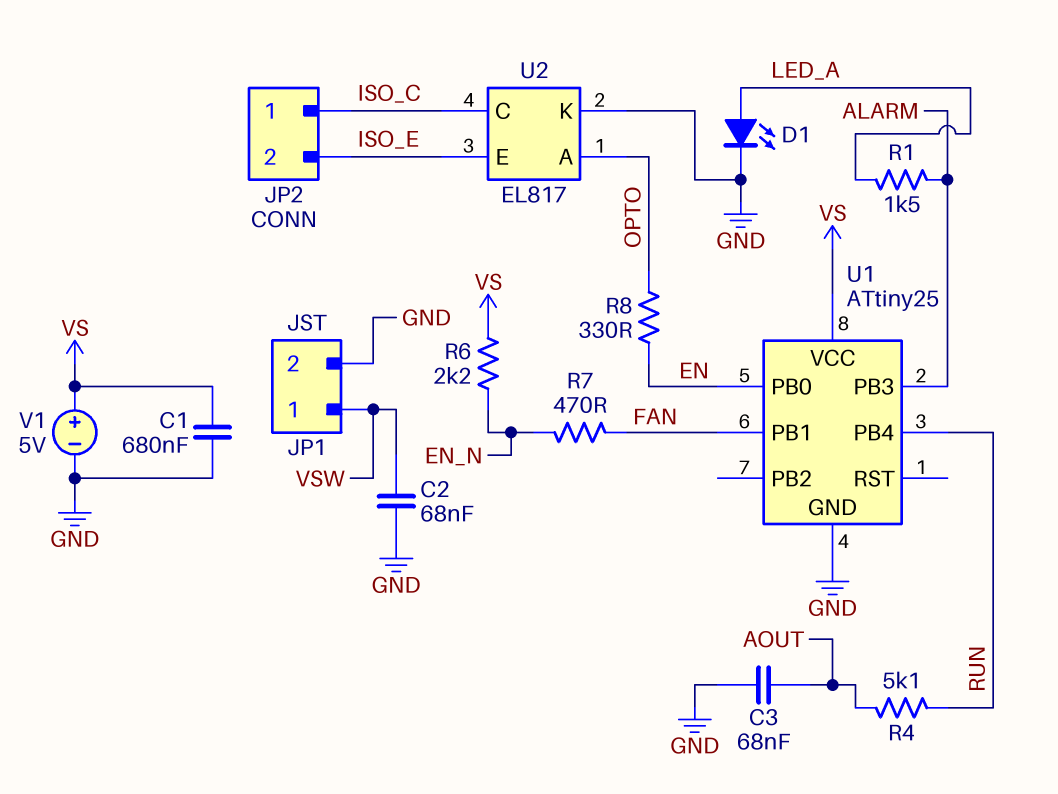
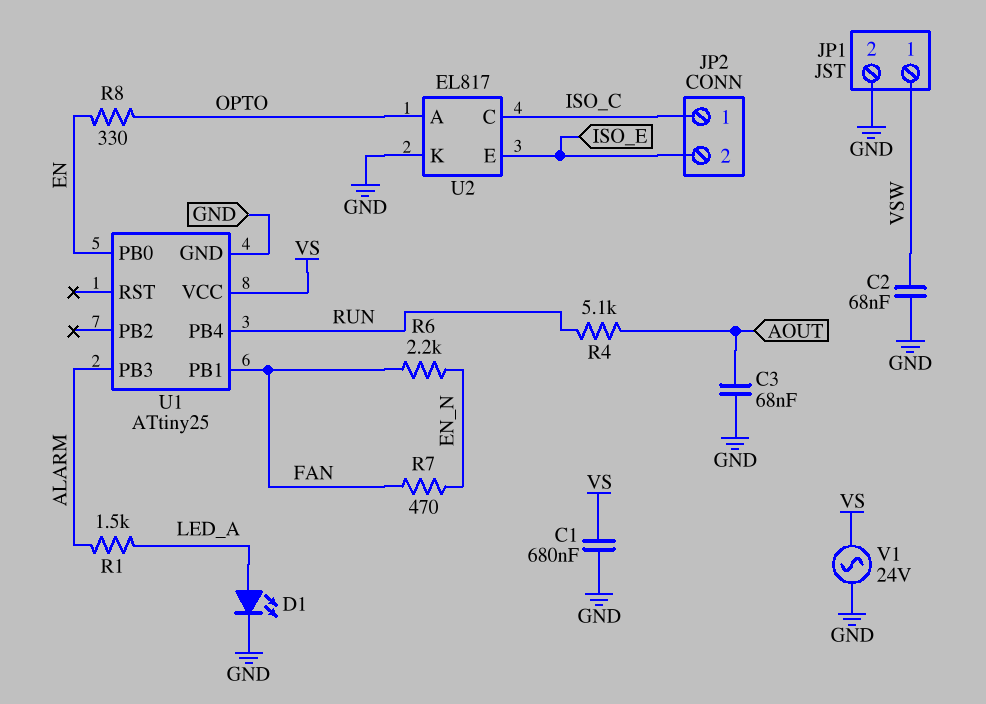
R6: 2.2k (EN_N, VS) -> 2.2k (EN_N, FAN)
V1: 5V (plus VS, minus GND) -> AC 24V (GND, VS)

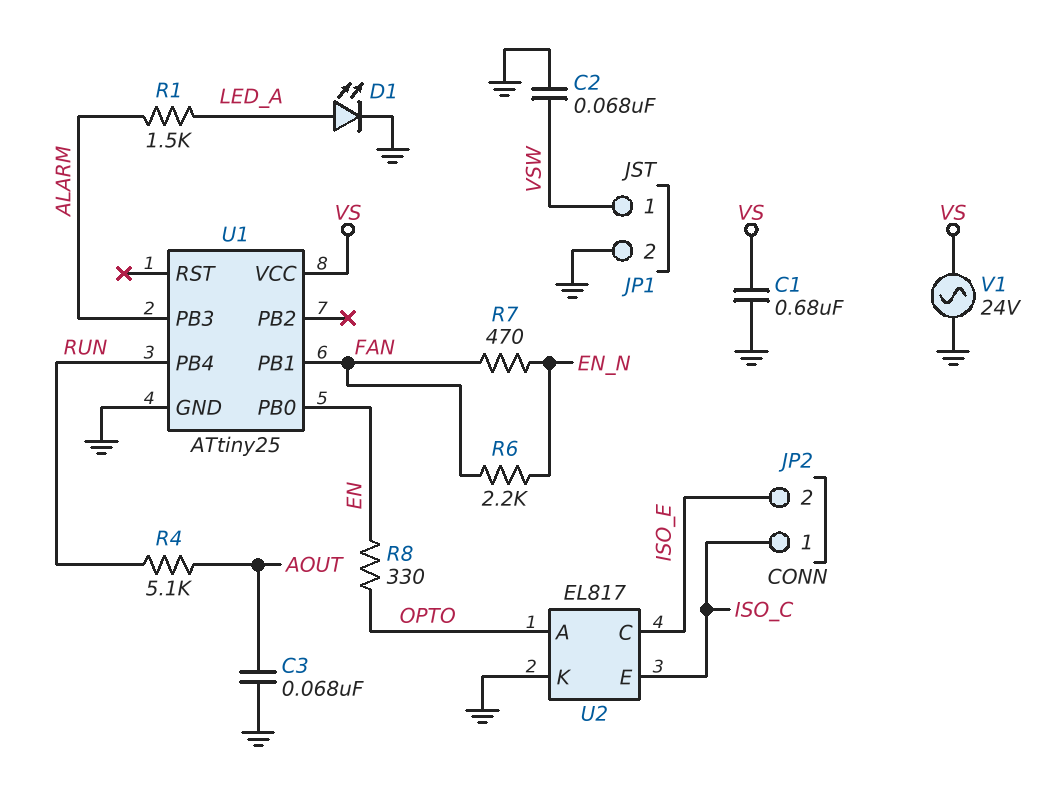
U2 pin C: ISO_C -> ISO_E
U2 pin E: ISO_E -> ISO_C

